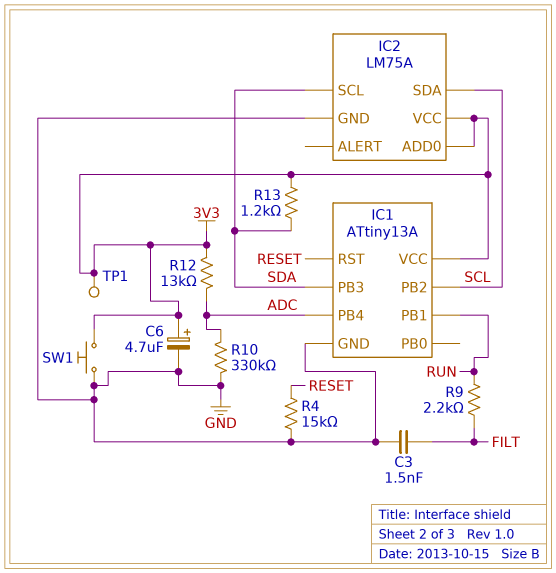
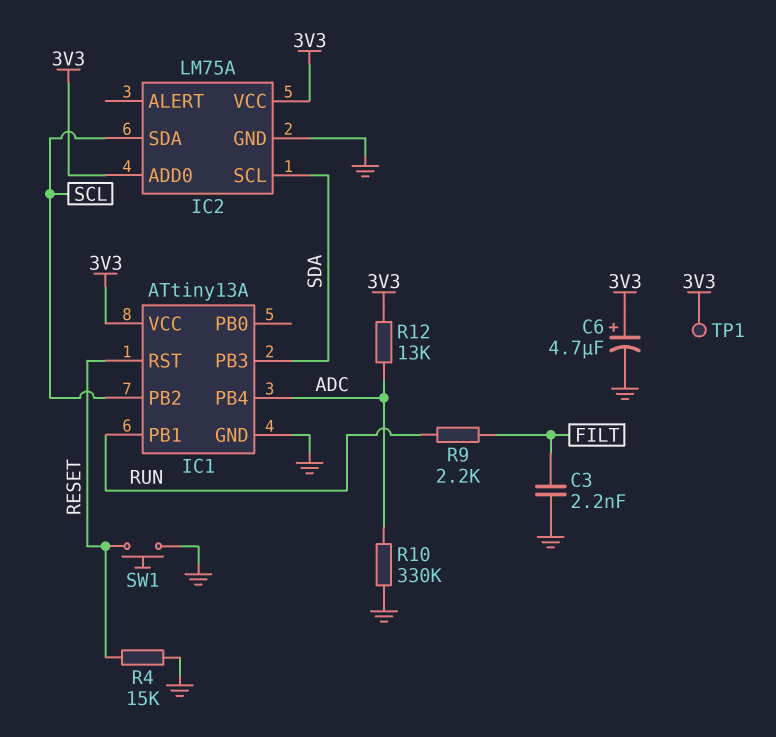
C3: 1.5nF (FILT, GND) -> 2.2nF (FILT, GND)
R13: 1.2k (3V3, SDA) -> none
SW1: button (3V3, GND) -> button (GND, RESET)

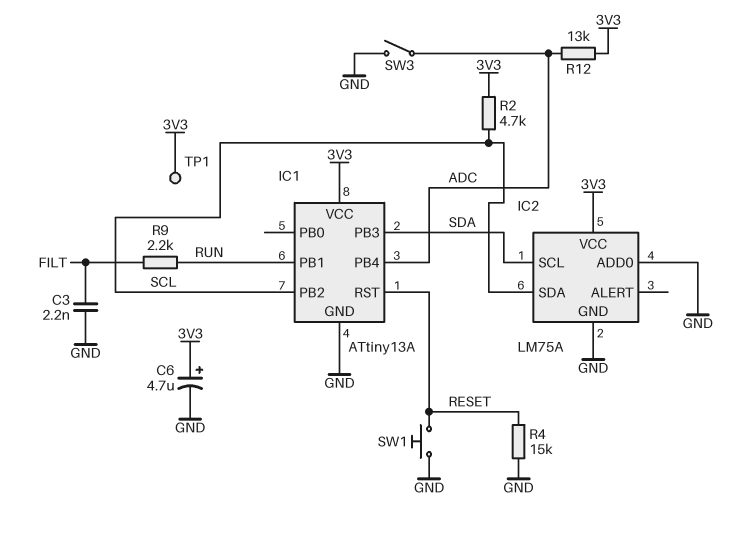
IC2 pin ADD0: 3V3 -> GND
R2: none -> 4.7k (3V3, SCL)
R10: 330k (ADC, GND) -> none
SW3: none -> switch (ADC, GND)

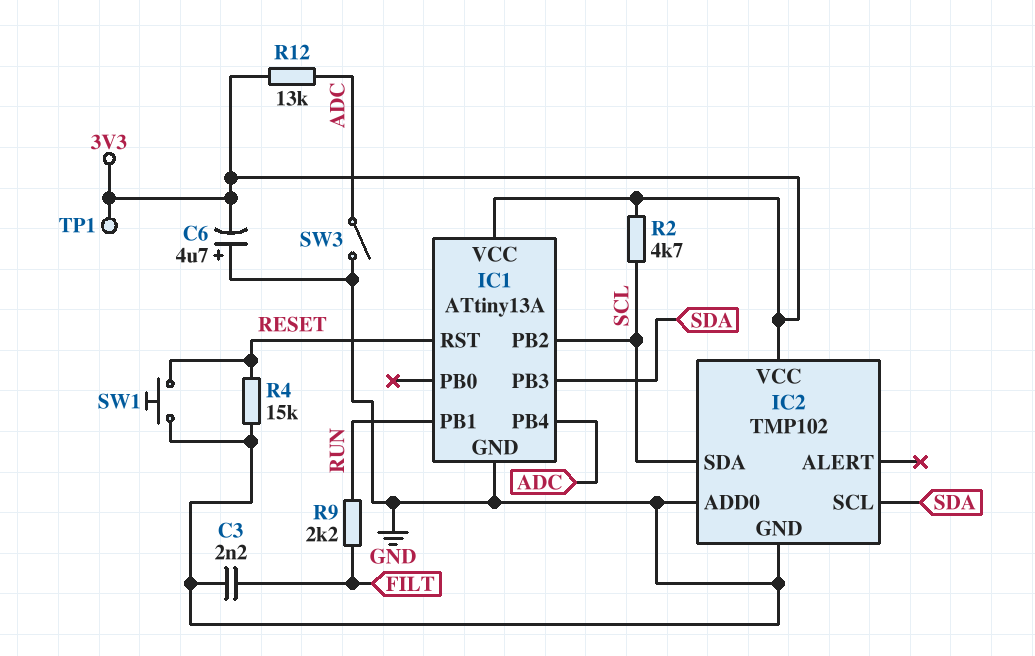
C6: 4.7uF (plus 3V3, minus GND) -> 4.7uF (plus GND, minus 3V3)
IC2: LM75A -> TMP102

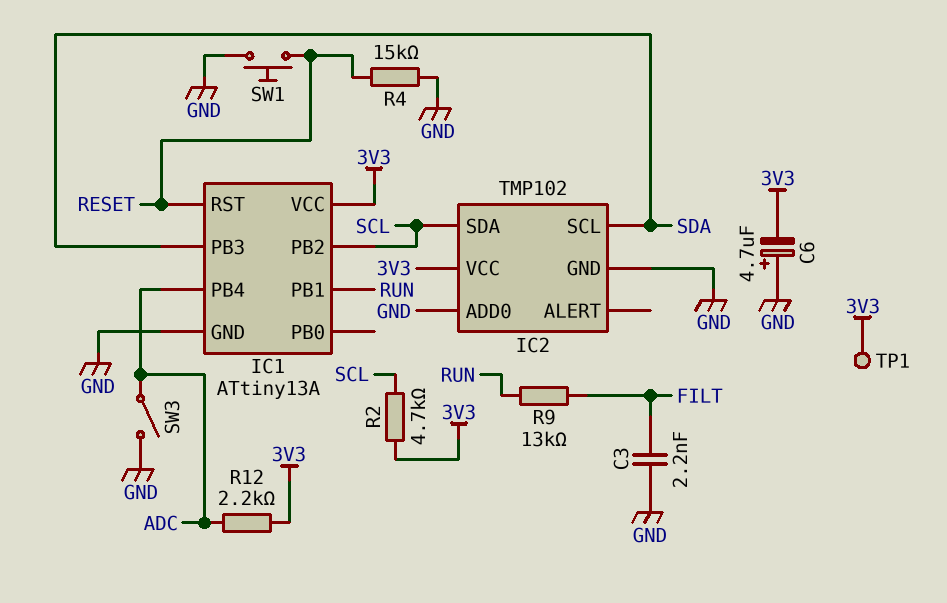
R9: 2.2k (FILT, RUN) -> 13k (FILT, RUN)
R12: 13k (3V3, ADC) -> 2.2k (3V3, ADC)

